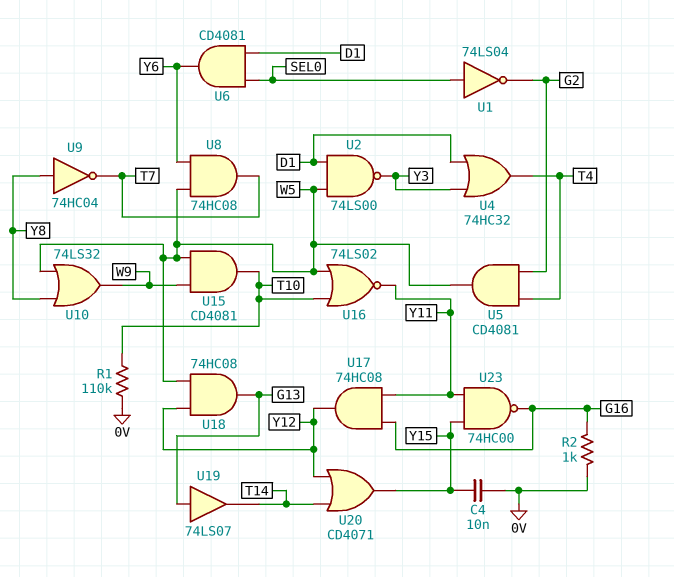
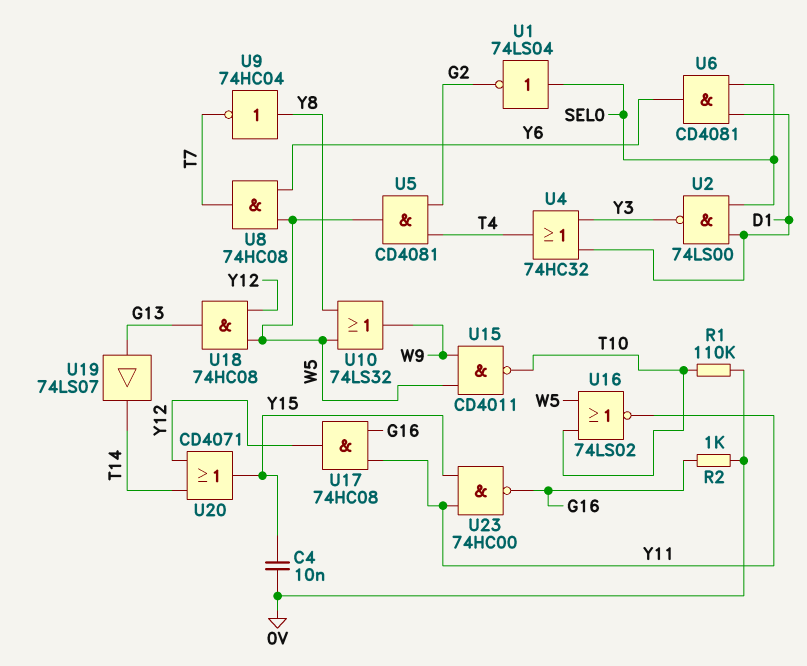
U2: NAND 74LS00 (in D1, in W5, out Y3) -> NAND 74LS00 (in D1, in SEL0, out Y3)
U15: AND CD4081 (in W5, in W9, out T10) -> NAND CD4011 (in W5, in W9, out T10)

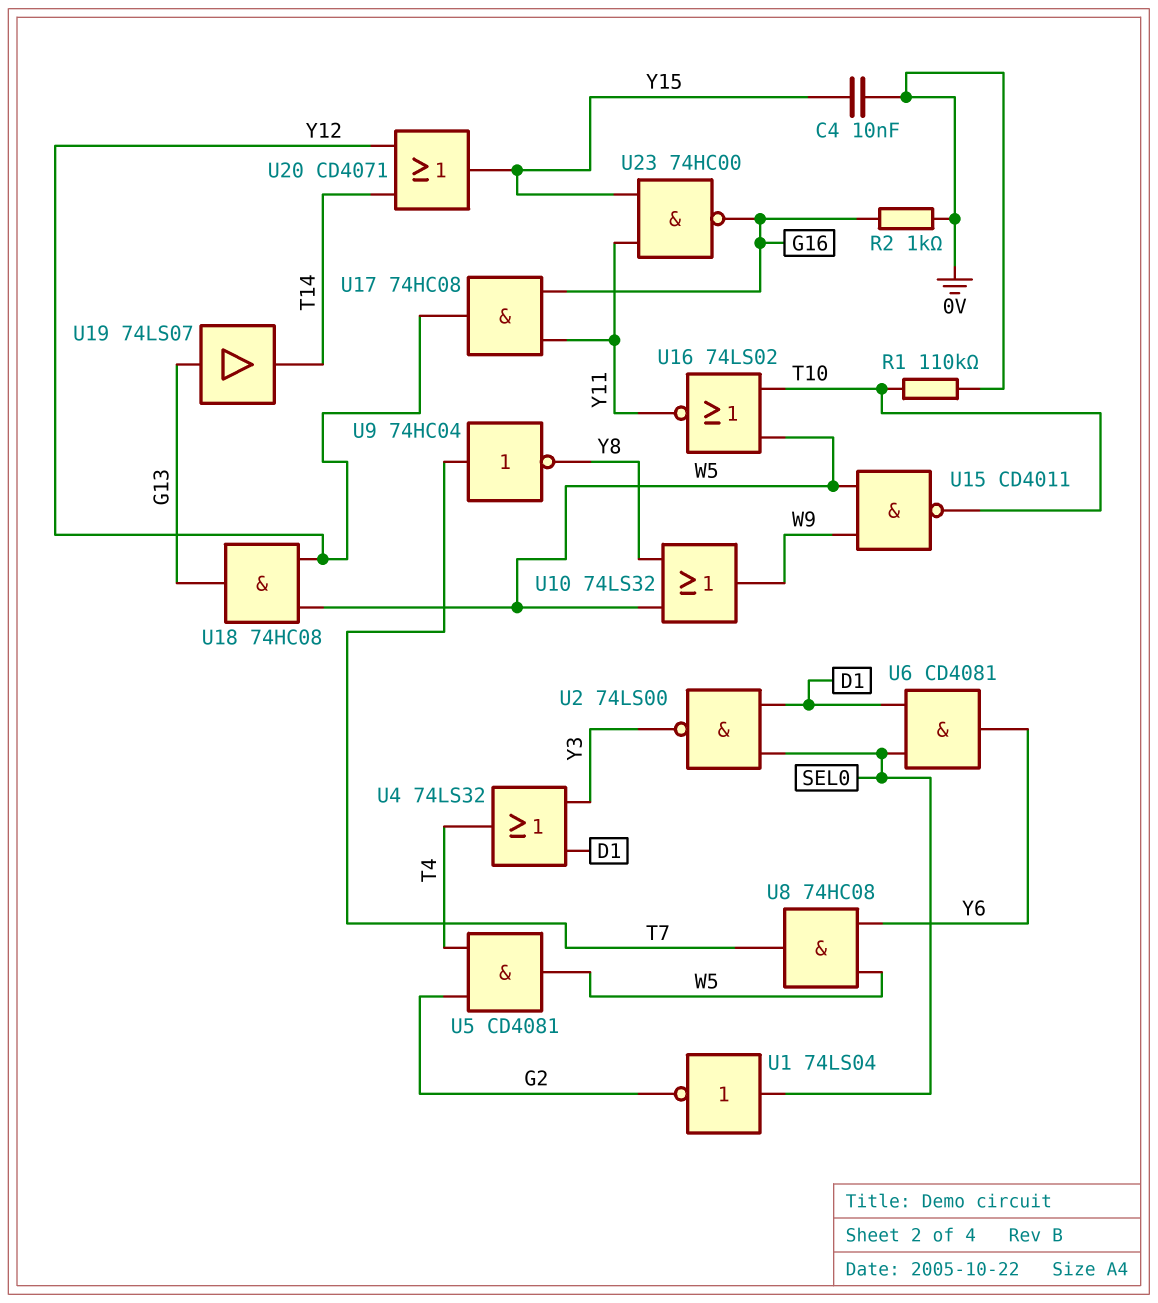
U4: OR 74HC32 (in D1, in Y3, out T4) -> OR 74LS32 (in D1, in Y3, out T4)
U9: NOT 74HC04 (in Y8, out T7) -> NOT 74HC04 (in T7, out Y8)

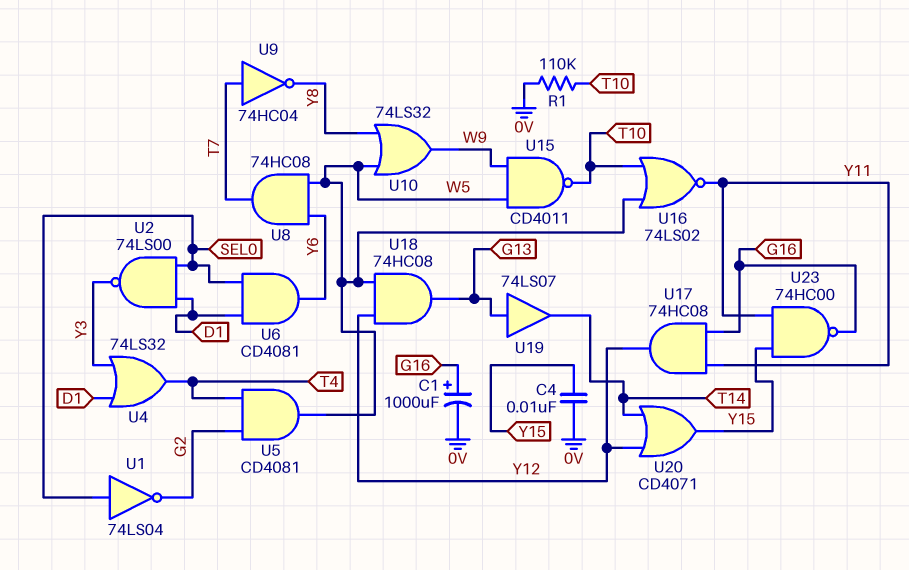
C1: none -> 1000uF (plus G16, minus 0V)
R2: 1k (0V, G16) -> none

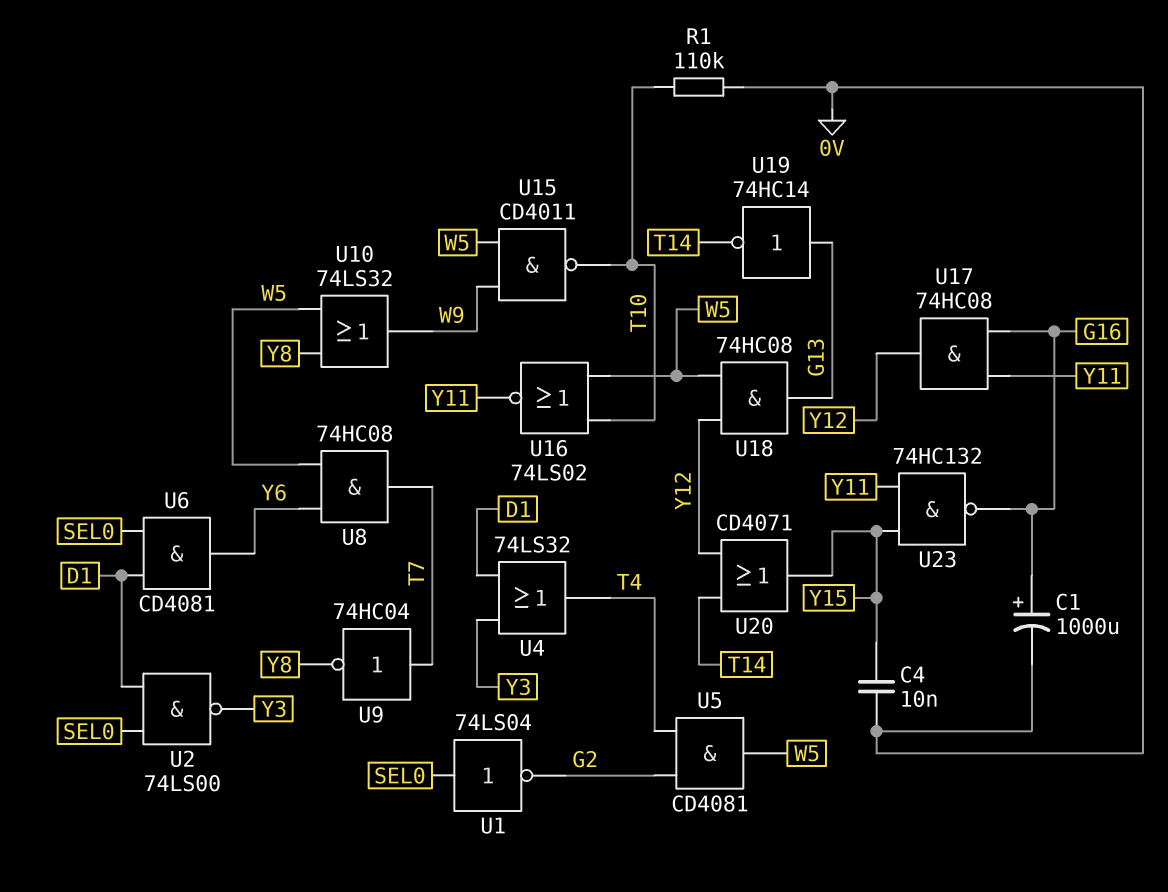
U19: buffer 74LS07 (in G13, out T14) -> NOT 74HC14 (in G13, out T14)
U23: NAND 74HC00 (in Y11, in Y15, out G16) -> NAND 74HC132 (in Y11, in Y15, out G16)

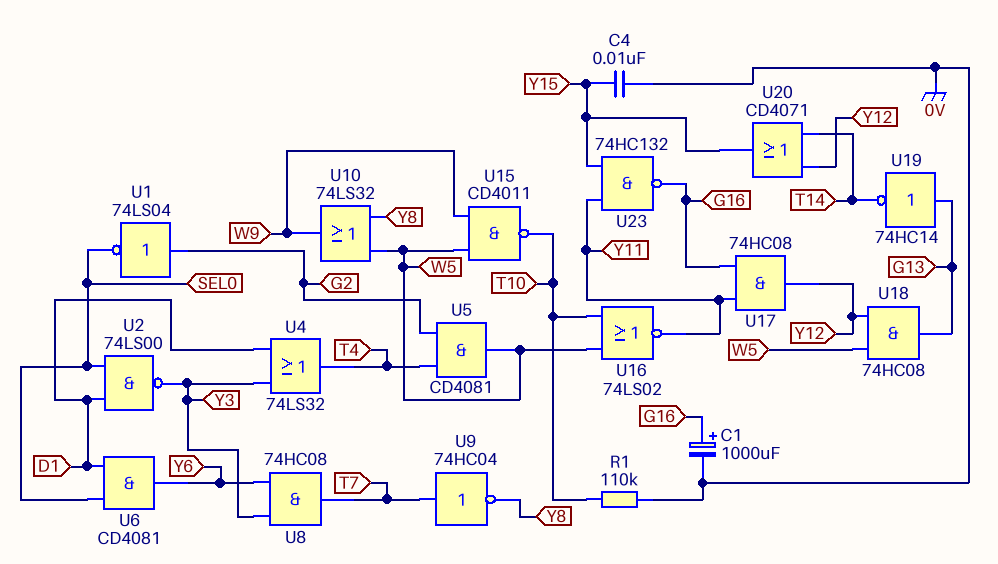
U1: NOT 74LS04 (in SEL0, out G2) -> NOT 74LS04 (in G2, out SEL0)
U8: AND 74HC08 (in W5, in Y6, out T7) -> AND 74HC08 (in Y3, in Y6, out T7)

